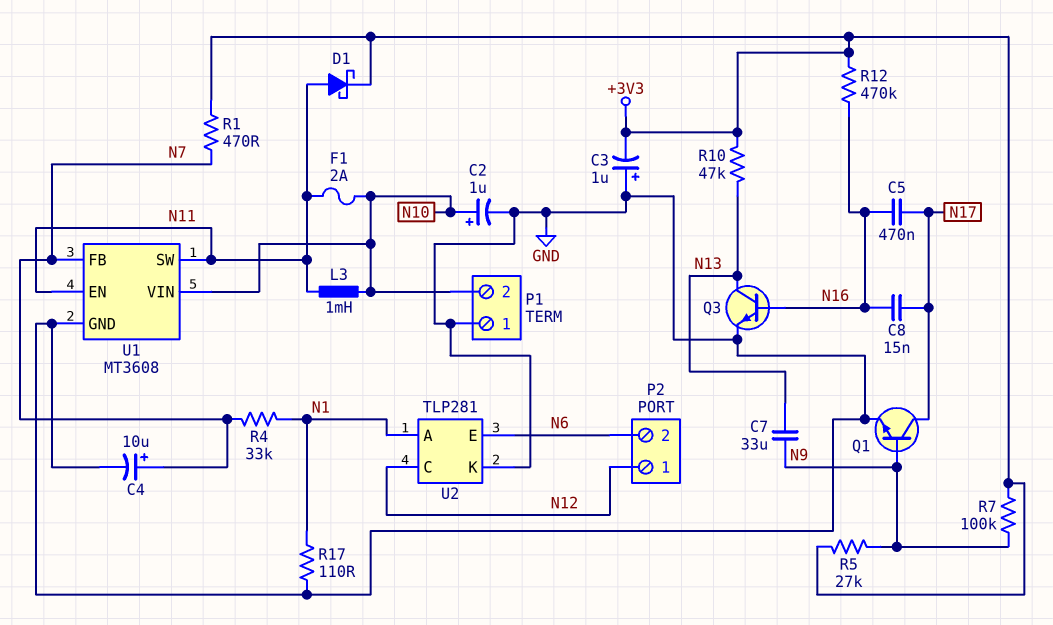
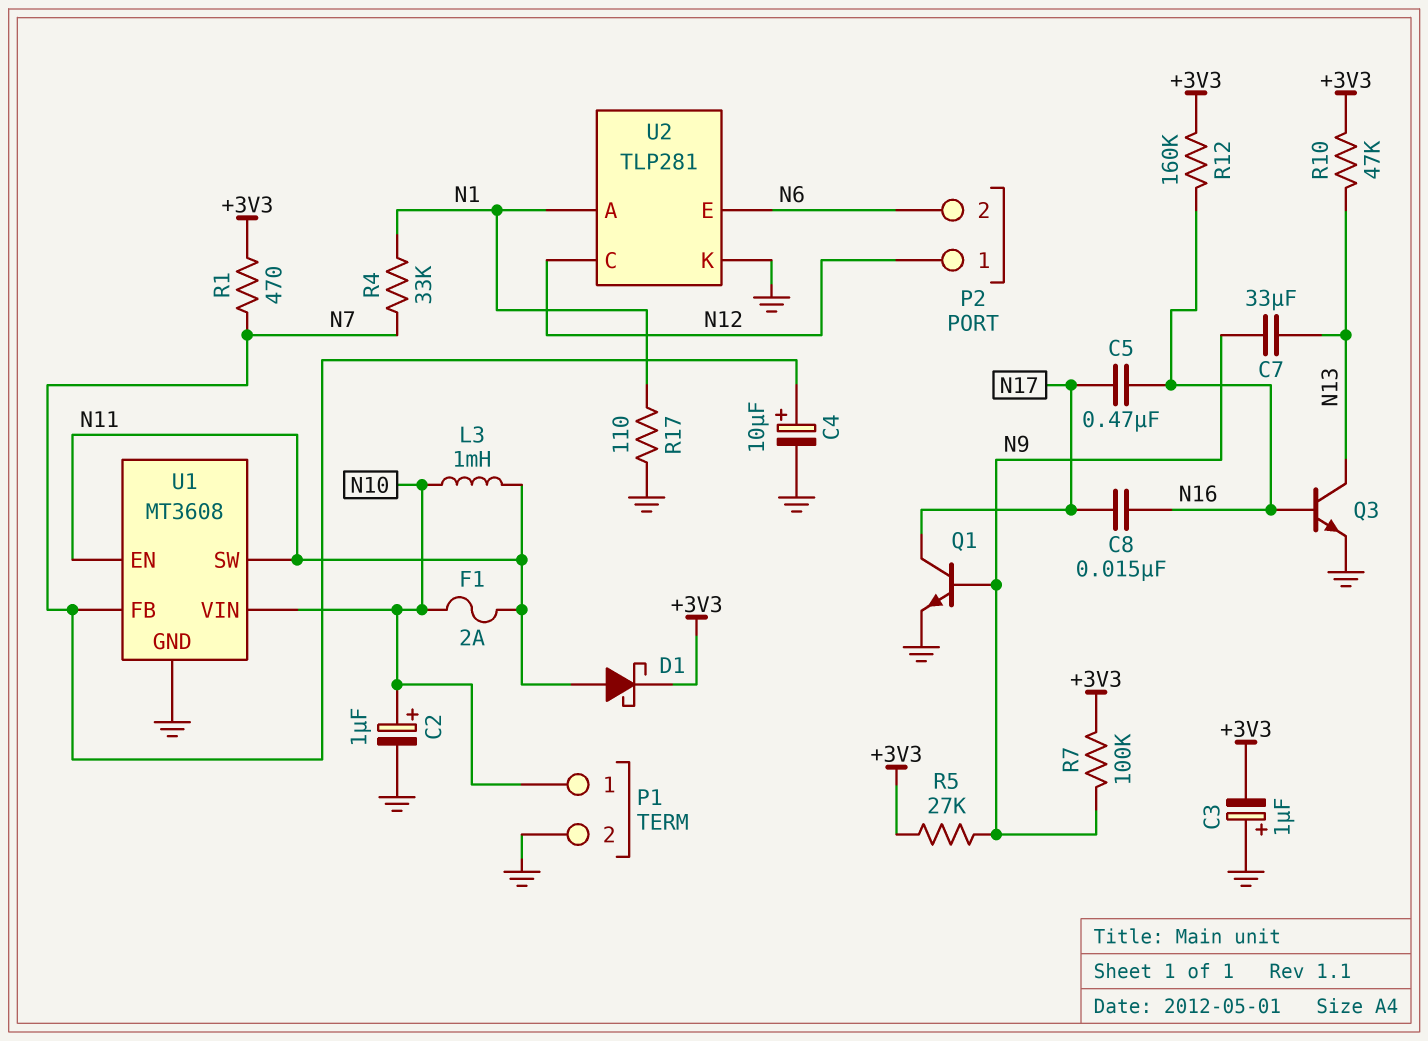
P1 pin 1: GND -> N10
P1 pin 2: N10 -> GND
R12: 470k (+3V3, N16) -> 160k (+3V3, N16)

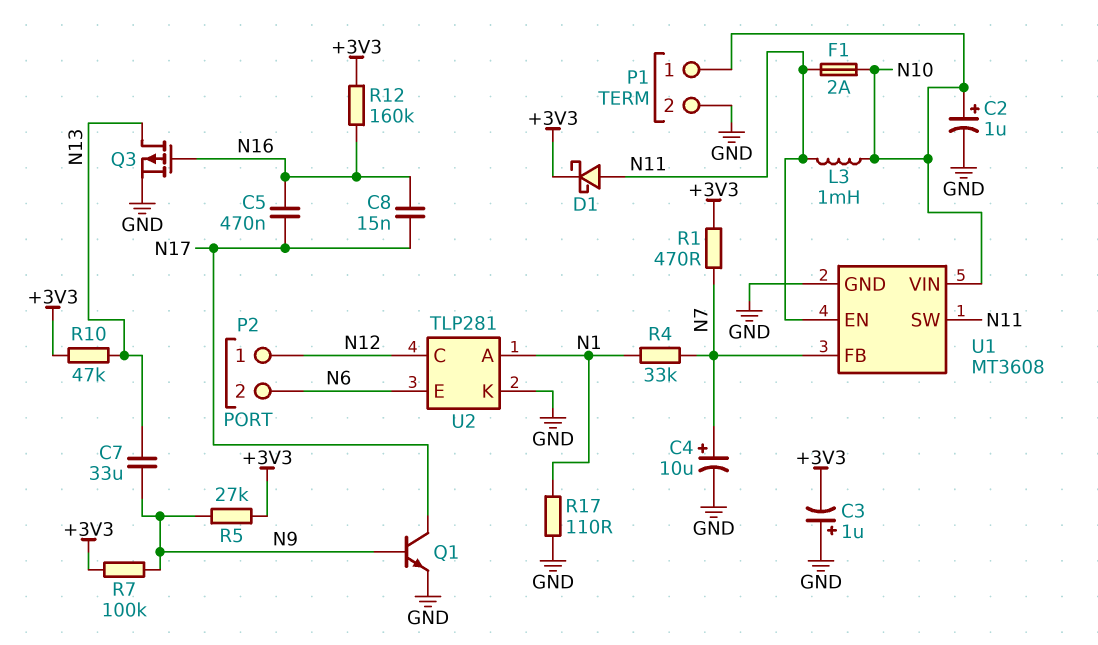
Q3: NPN (B N16, C N13, E GND) -> PMOS (G N16, D N13, S GND)

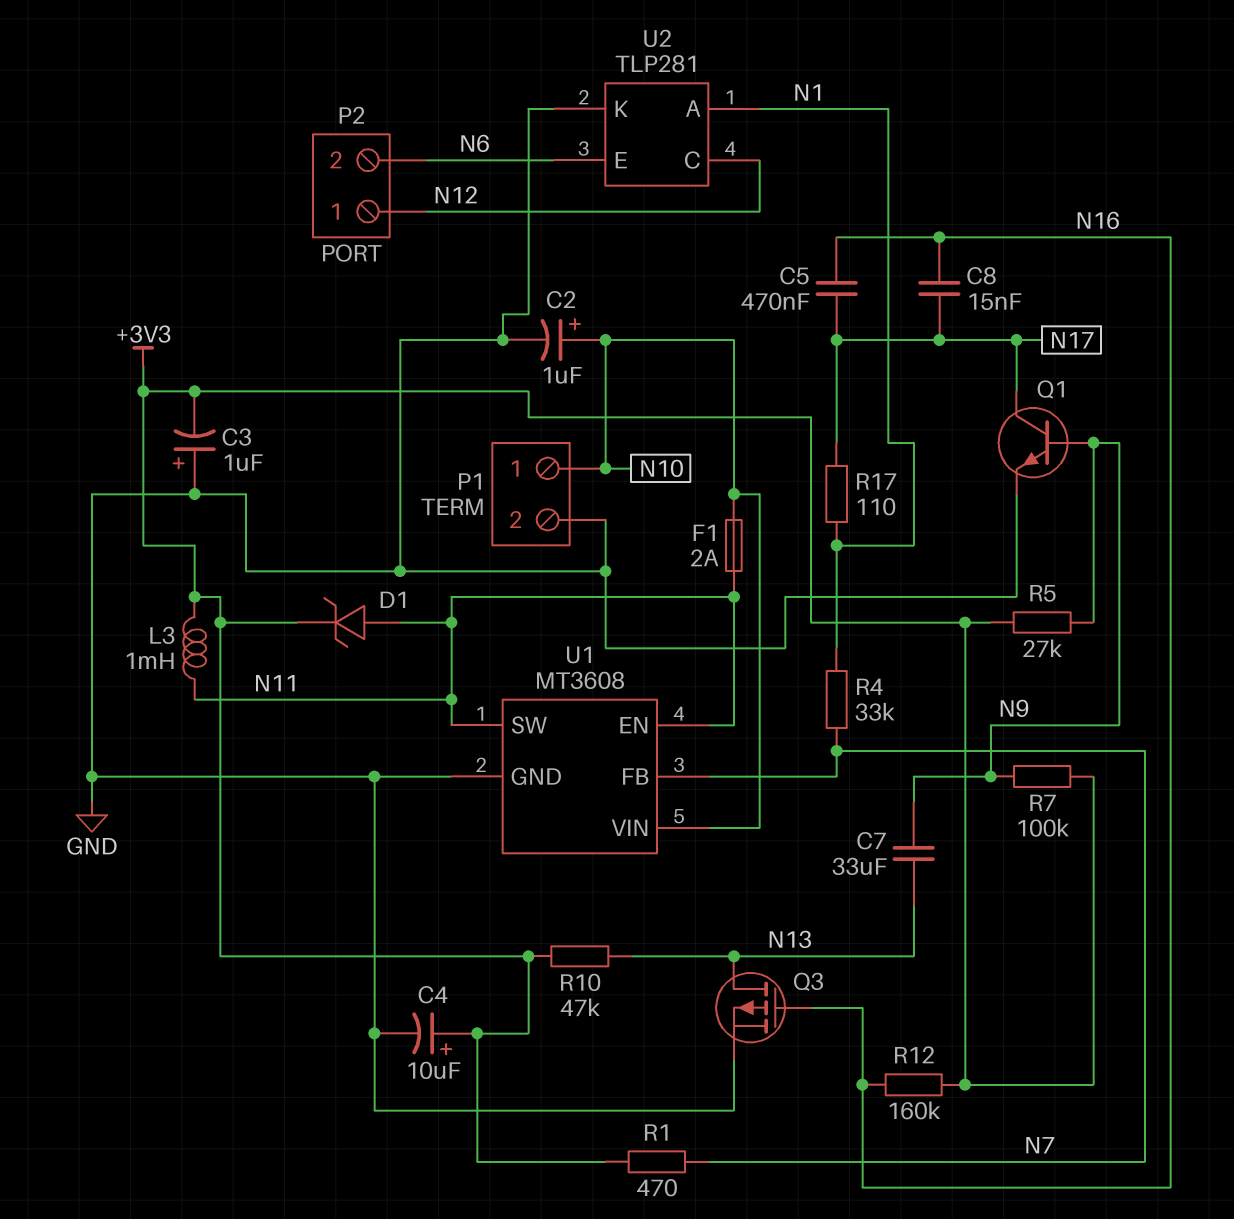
C4: 10uF (plus N7, minus GND) -> 10uF (plus +3V3, minus GND)
D1: schottky (A N11, K +3V3) -> zener (A N11, K +3V3)
L3: 1mH (N10, N11) -> 1mH (+3V3, N11)
R17: 110 (GND, N1) -> 110 (N1, N17)

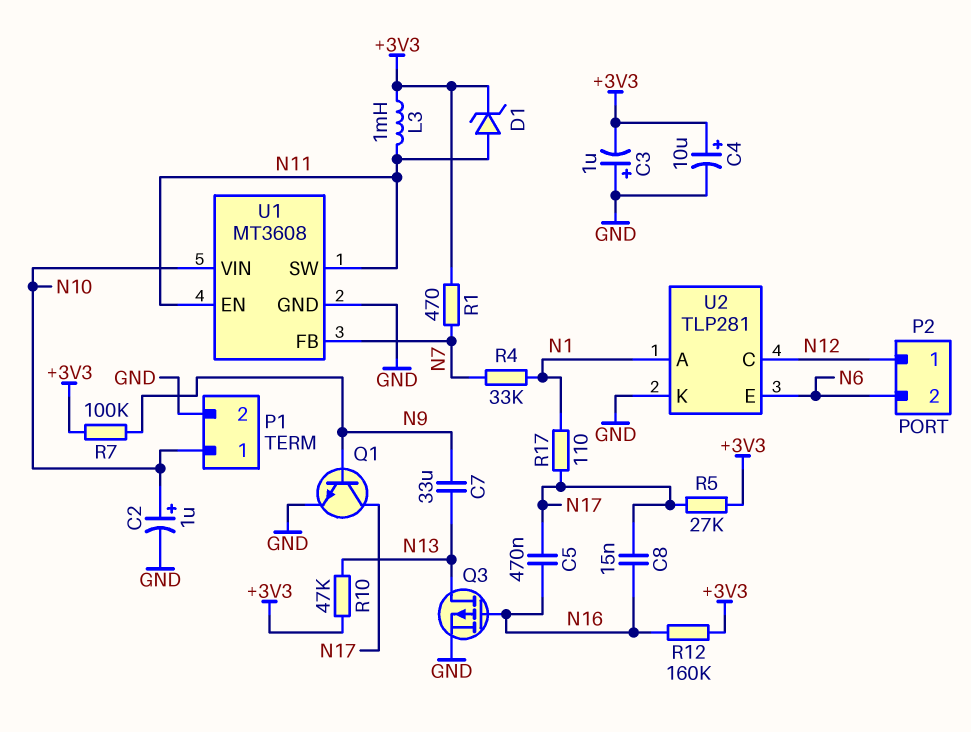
F1: 2A (N10, N11) -> none
R5: 27k (+3V3, N9) -> 27k (+3V3, N17)

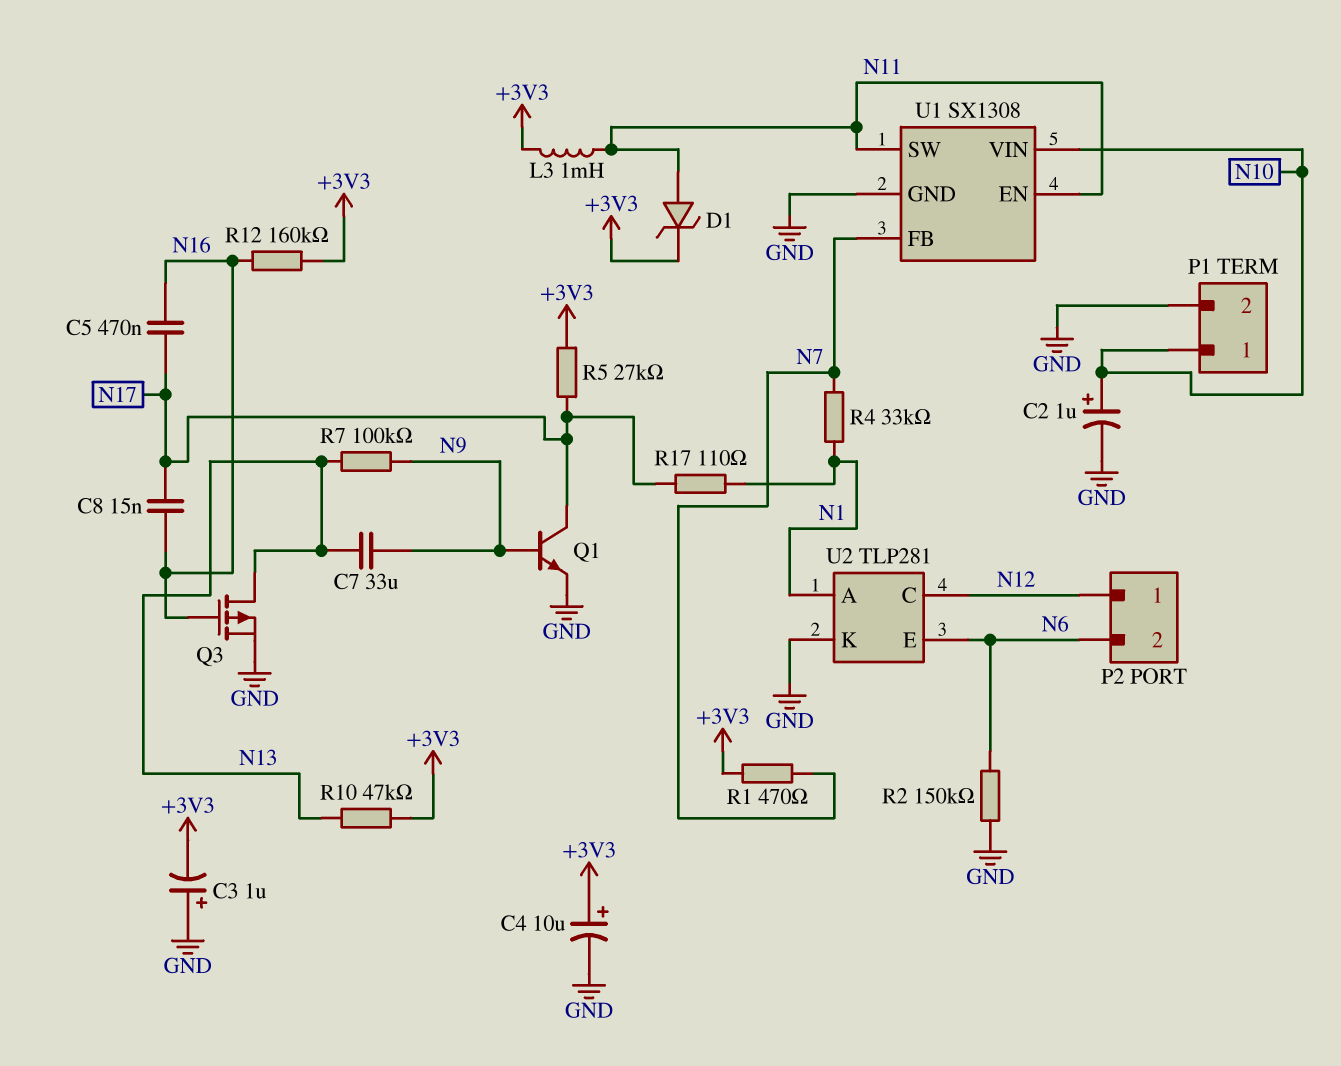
R2: none -> 150k (GND, N6)
R7: 100k (+3V3, N9) -> 100k (N9, N13)
U1: MT3608 -> SX1308

